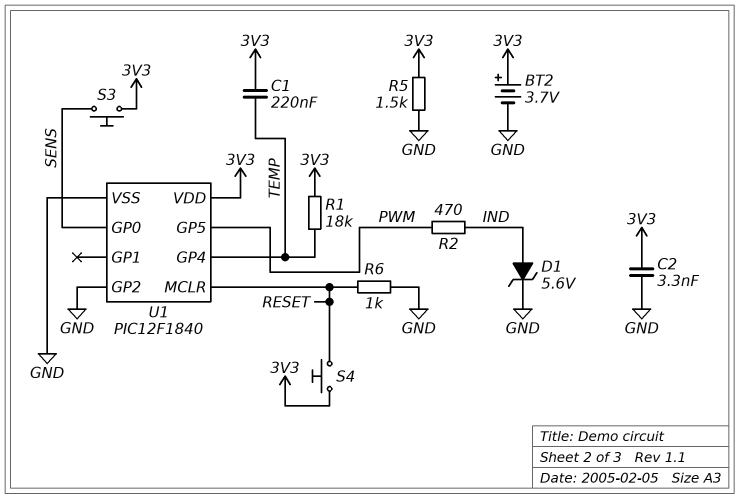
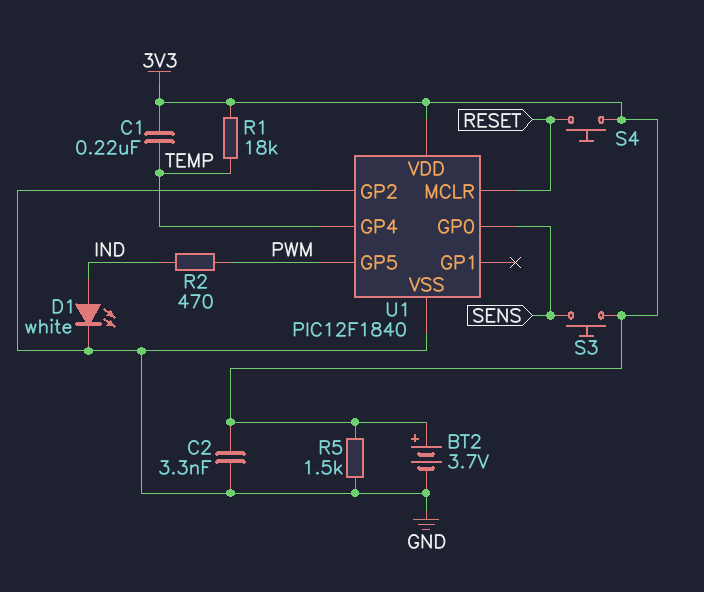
D1: zener 5.6V (A IND, K GND) -> LED white (A IND, K GND)
R6: 1k (GND, RESET) -> none

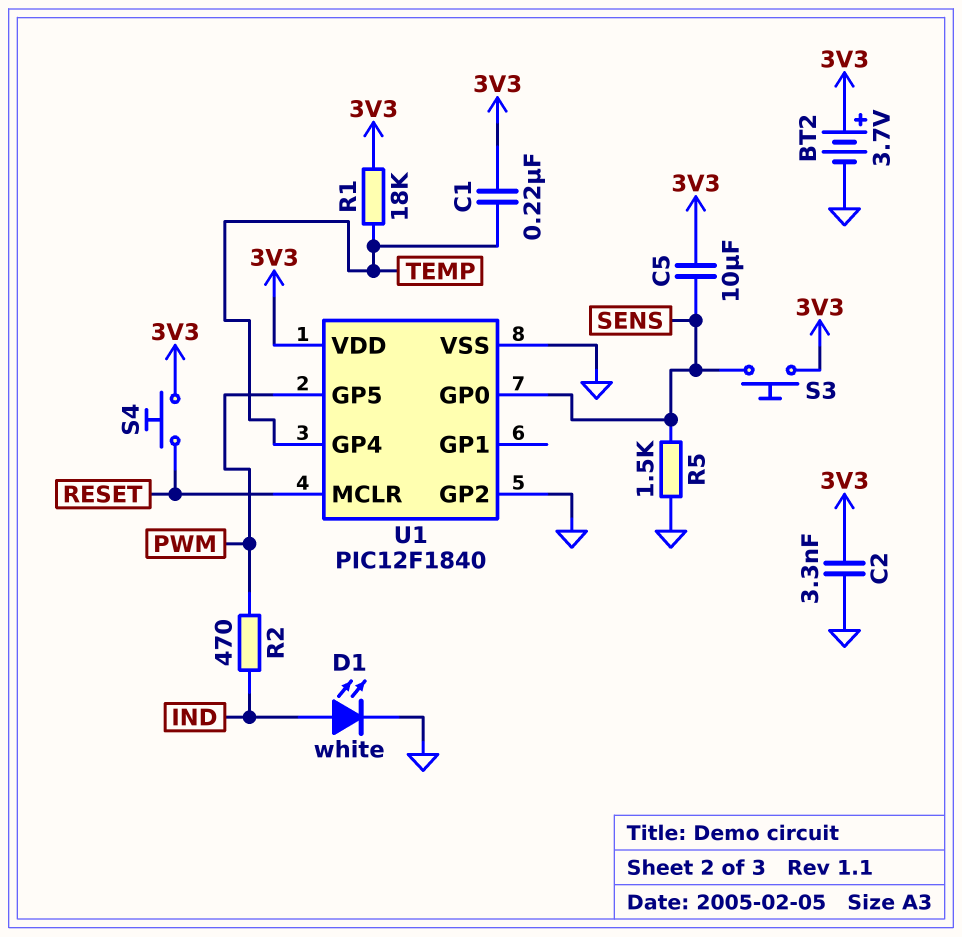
C5: none -> 10uF (3V3, SENS)
R5: 1.5k (3V3, GND) -> 1.5k (GND, SENS)

